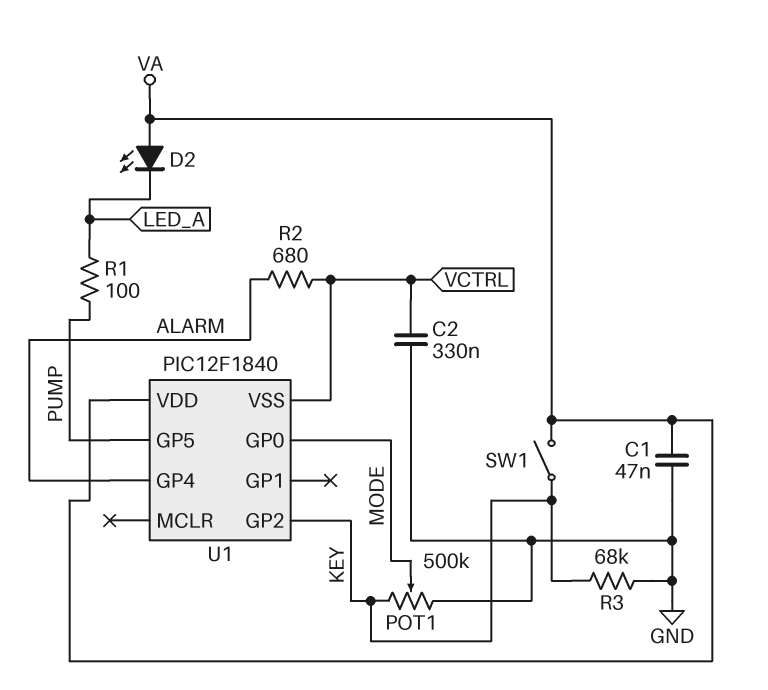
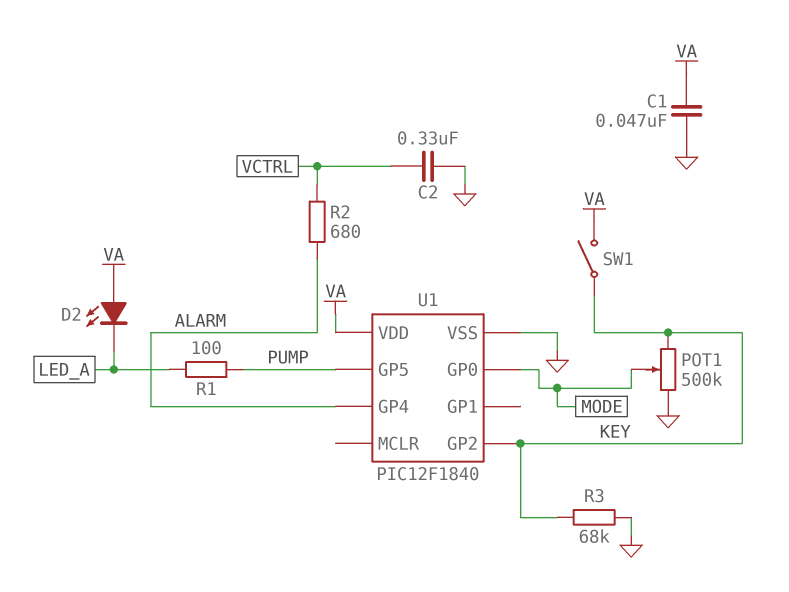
U1 pin VSS: VCTRL -> GND

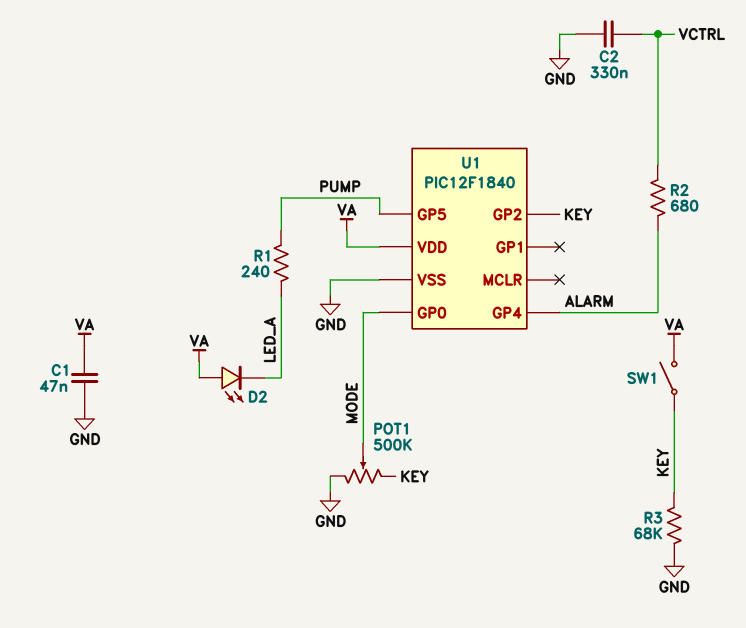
R1: 100 (LED_A, PUMP) -> 240 (LED_A, PUMP)

